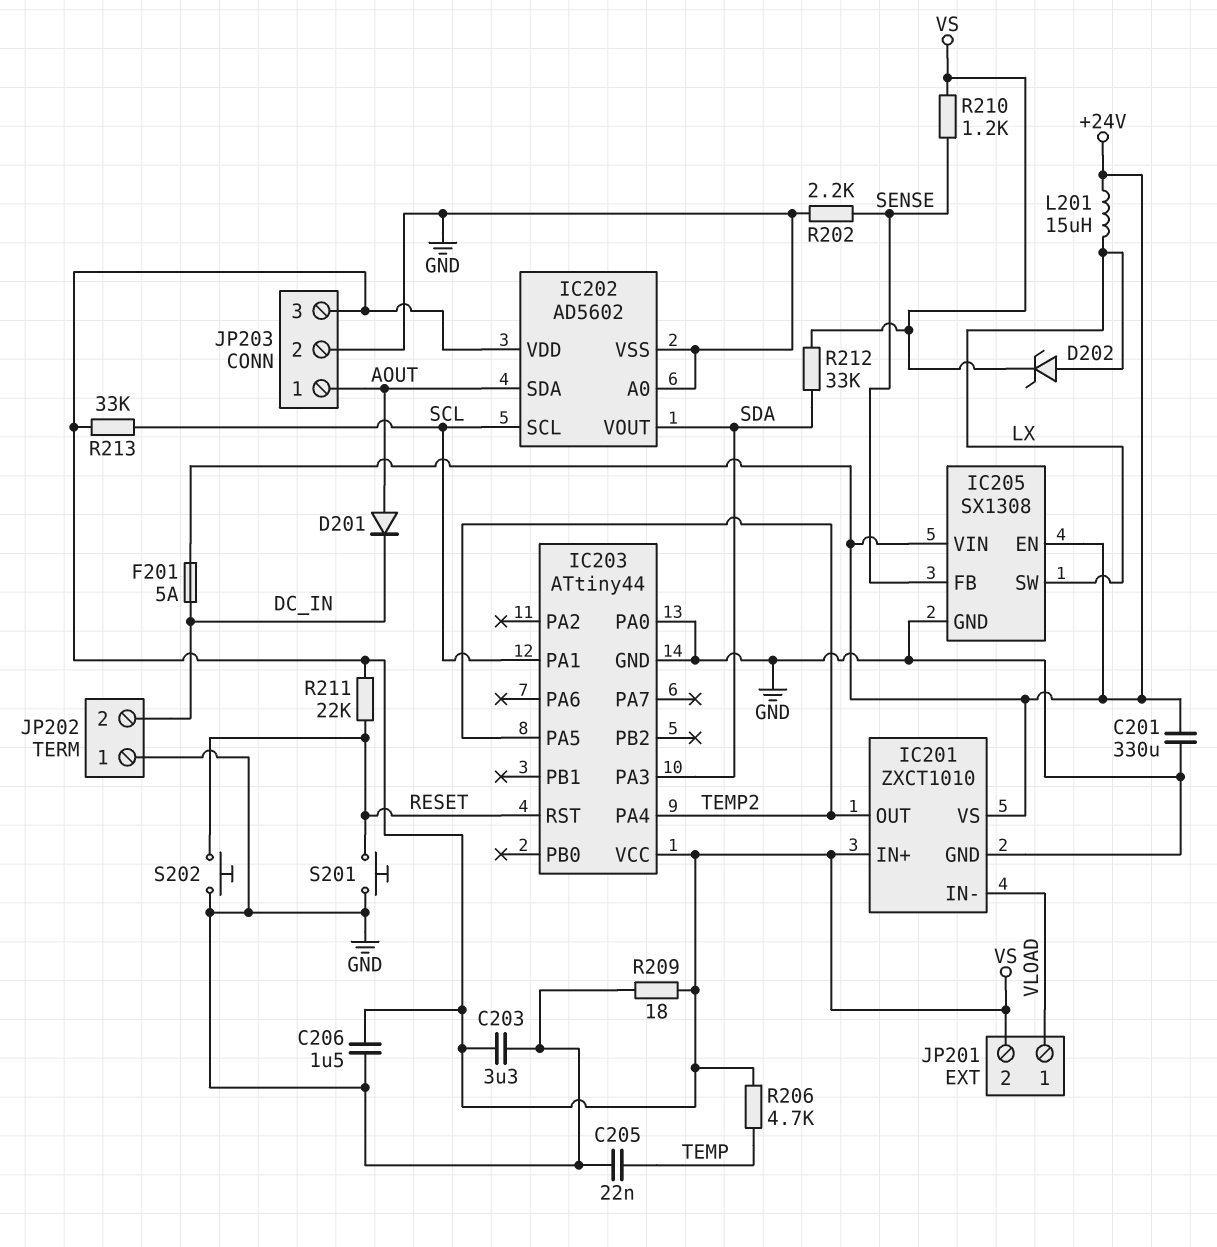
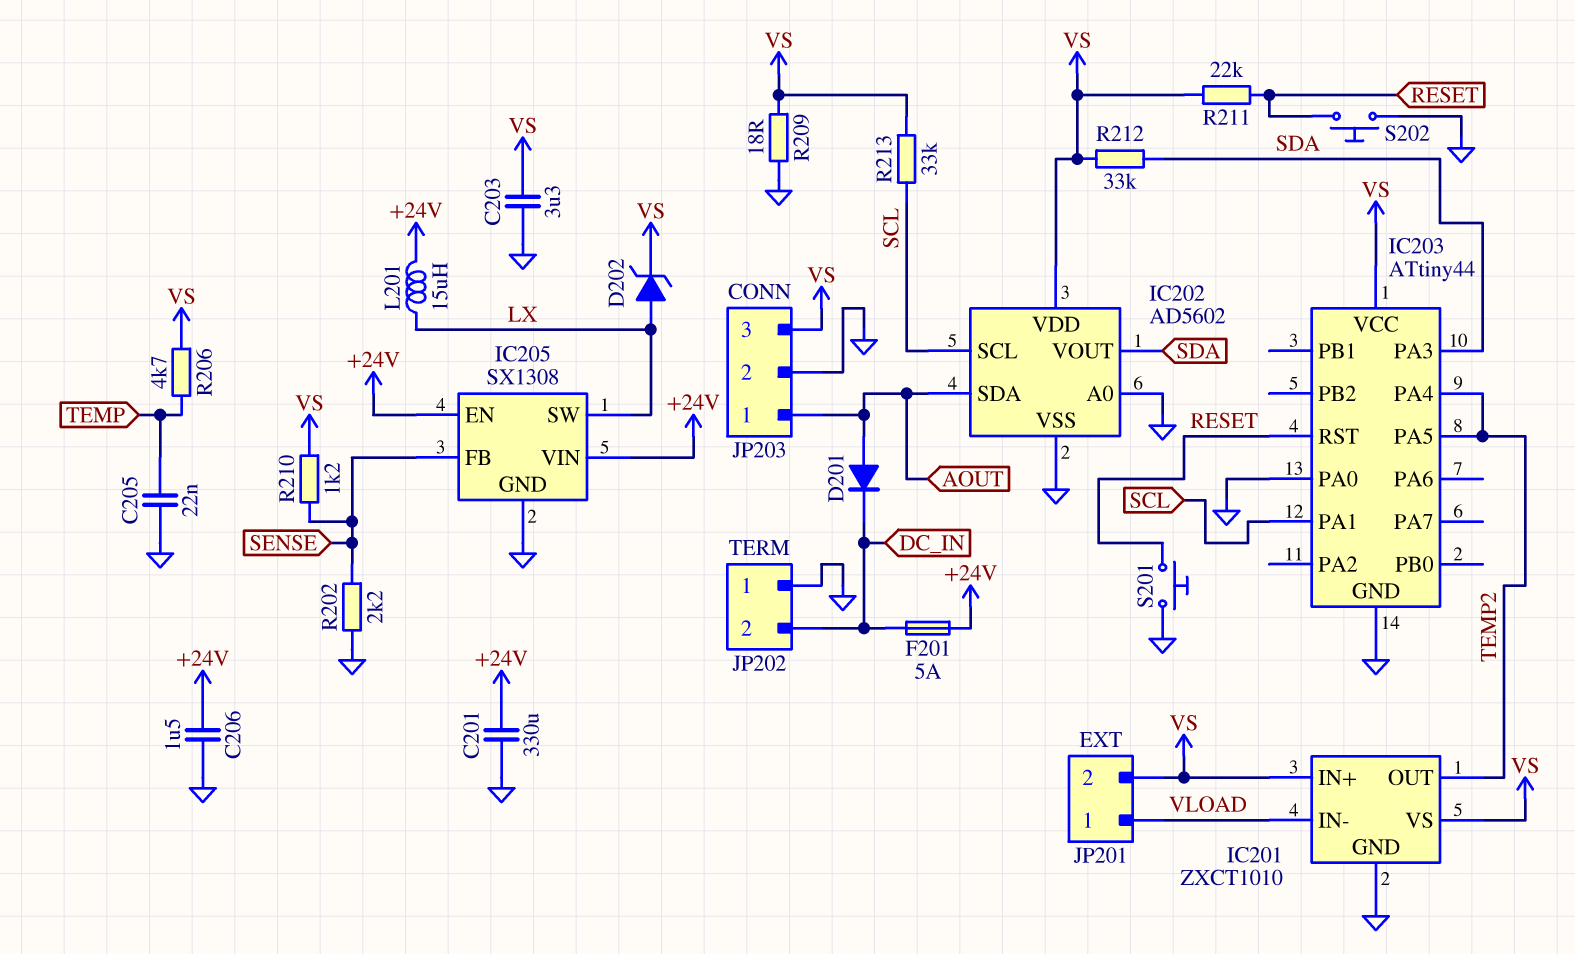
C206: 1.5uF (GND, VS) -> 1.5uF (+24V, GND)
IC201 pin VS: +24V -> VS

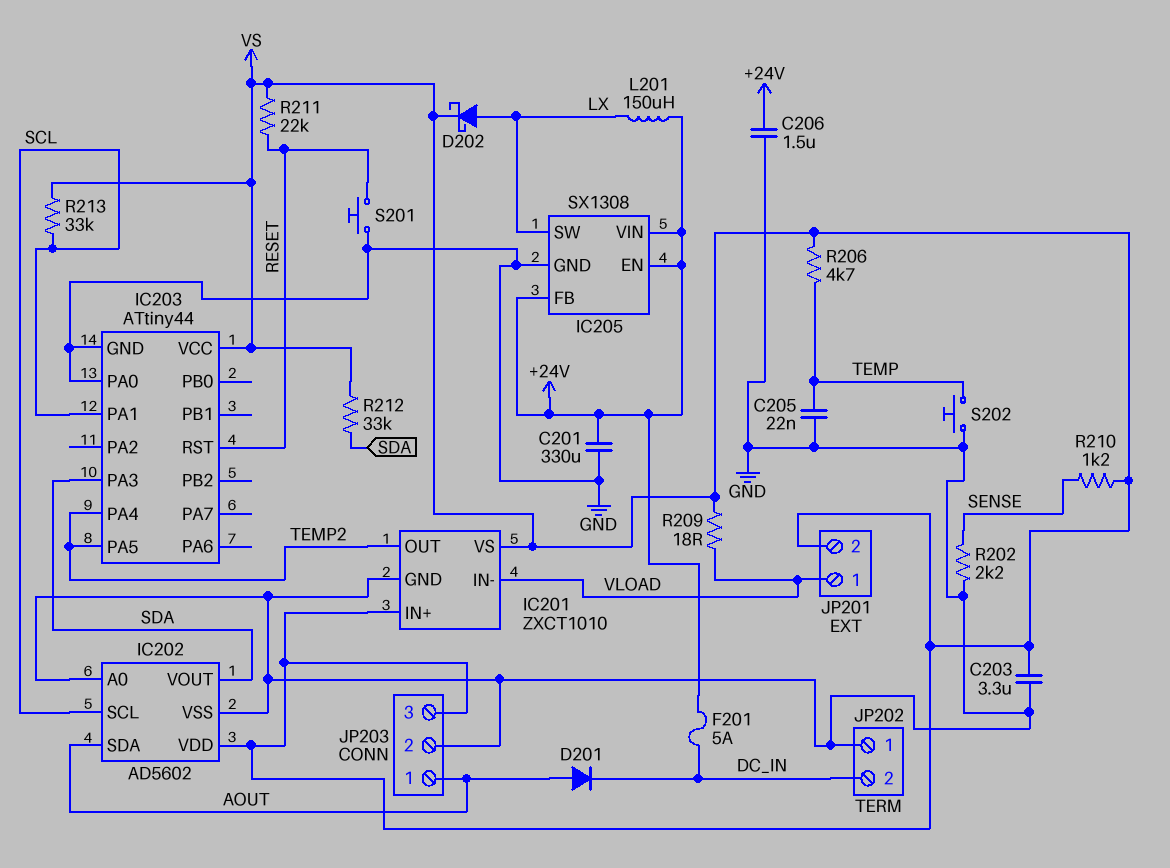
D202: zener (A LX, K VS) -> schottky (A LX, K VS)
IC205 pin FB: SENSE -> +24V
L201: 15uH (+24V, LX) -> 150uH (+24V, LX)
R209: 18 (GND, VS) -> 18 (VLOAD, VS)
S202: button (GND, RESET) -> button (GND, TEMP)

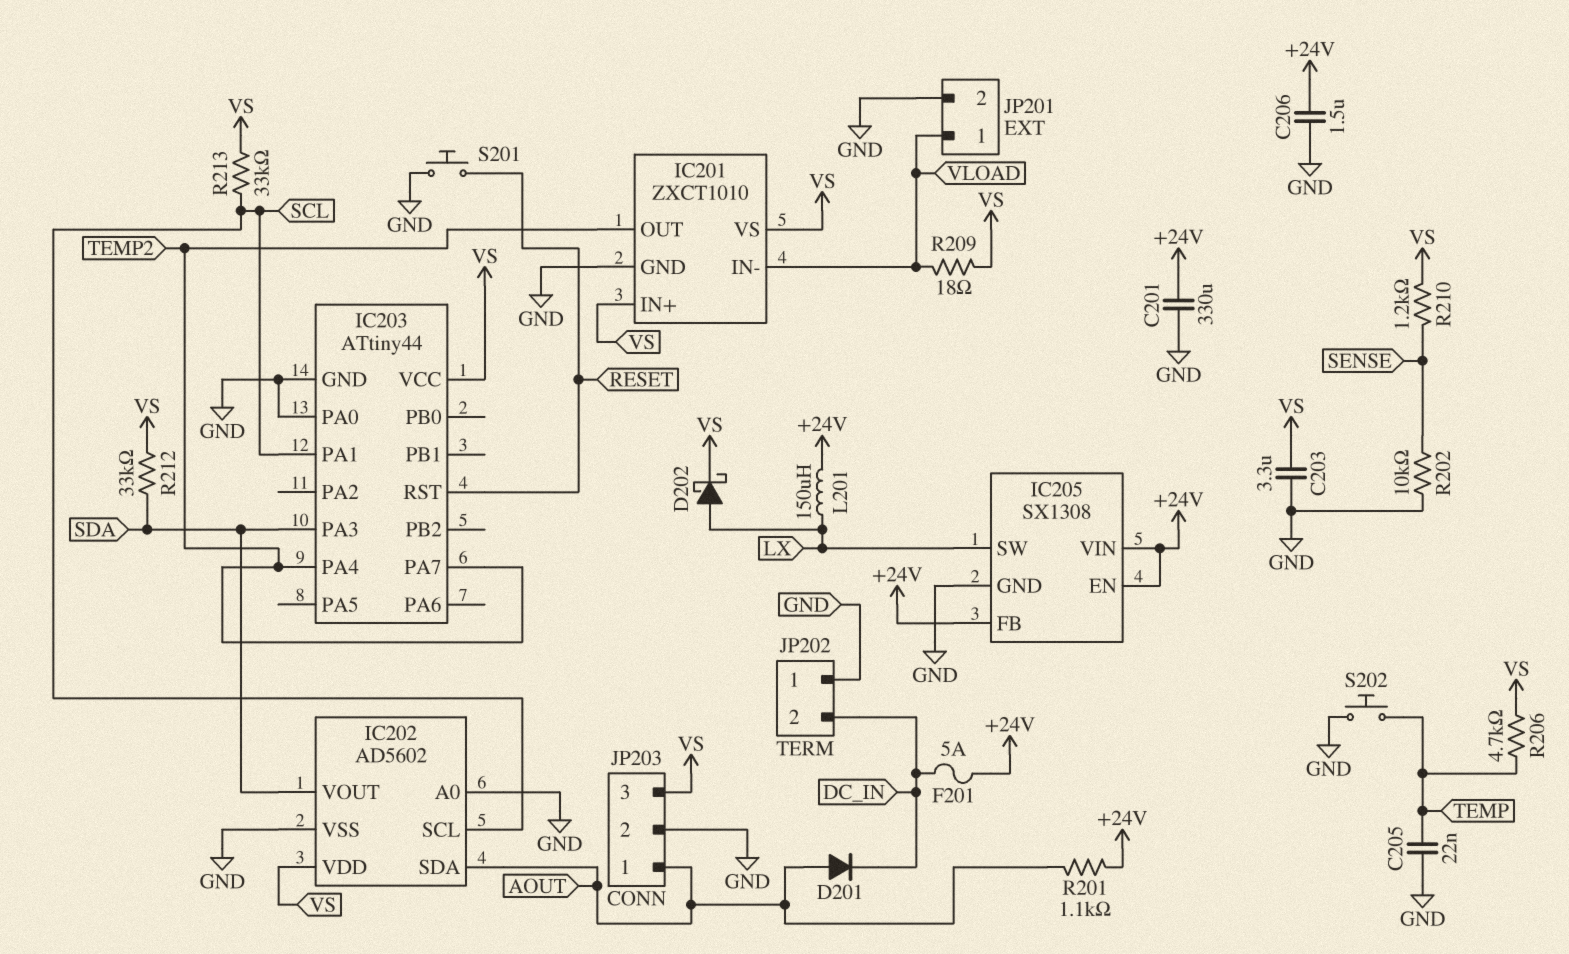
IC203 pin PA5: TEMP2 -> none
IC203 pin PA7: none -> TEMP2
JP201 pin 2: VS -> GND
R201: none -> 1.1k (+24V, AOUT)
R202: 2.2k (GND, SENSE) -> 10k (GND, SENSE)
R211: 22k (RESET, VS) -> none

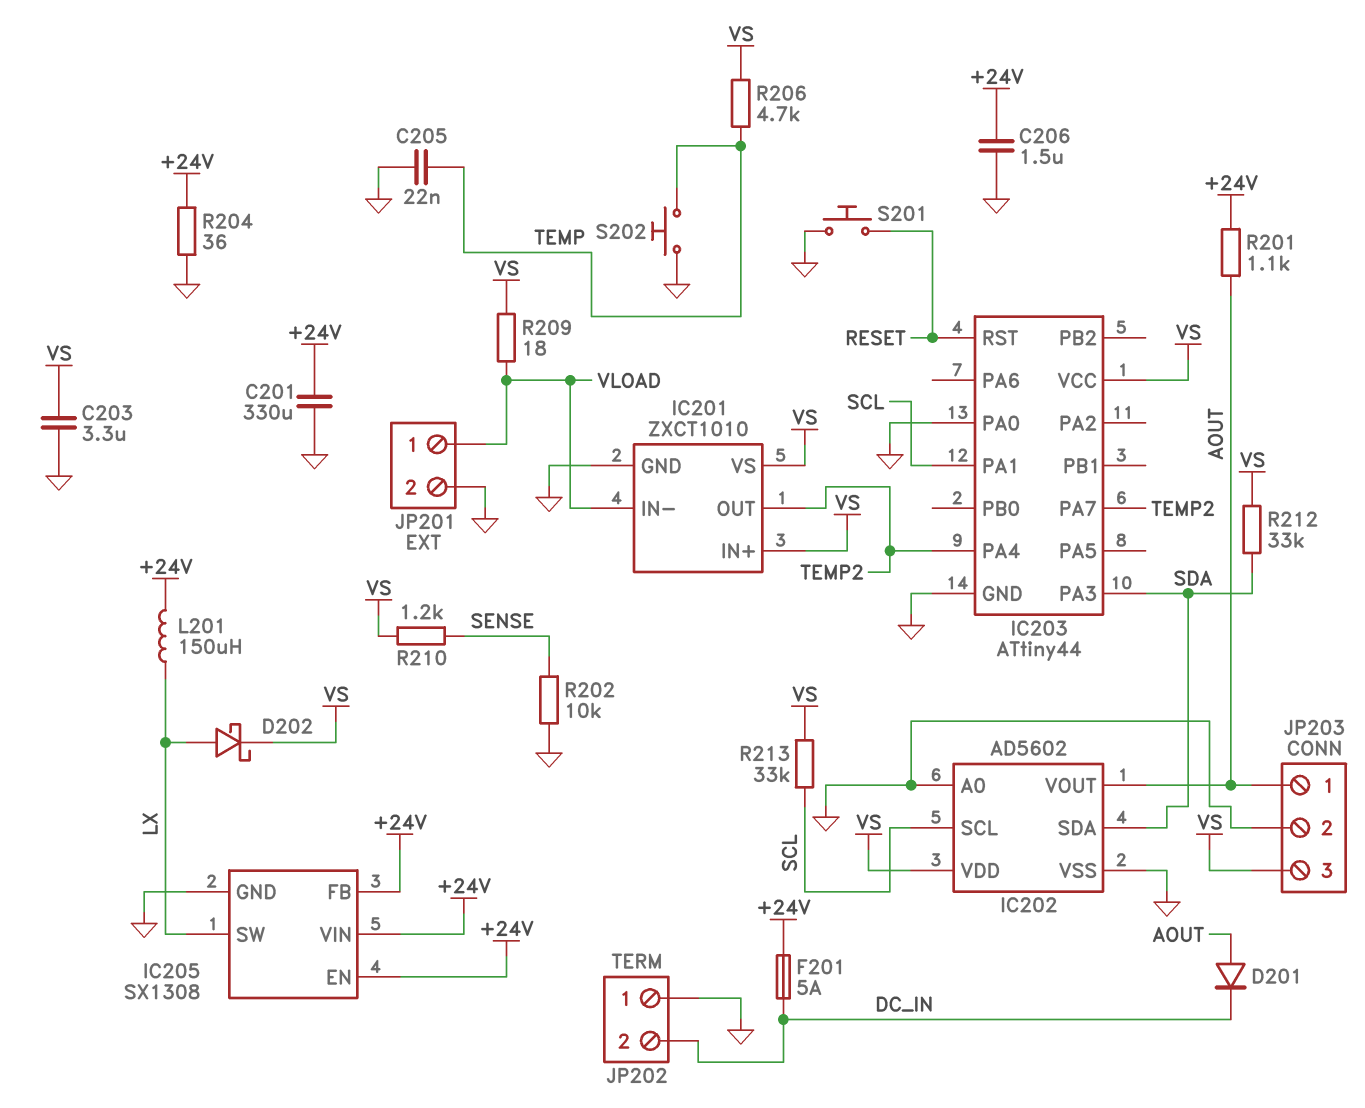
IC202 pin SDA: AOUT -> SDA
IC202 pin VOUT: SDA -> AOUT
R204: none -> 36 (+24V, GND)

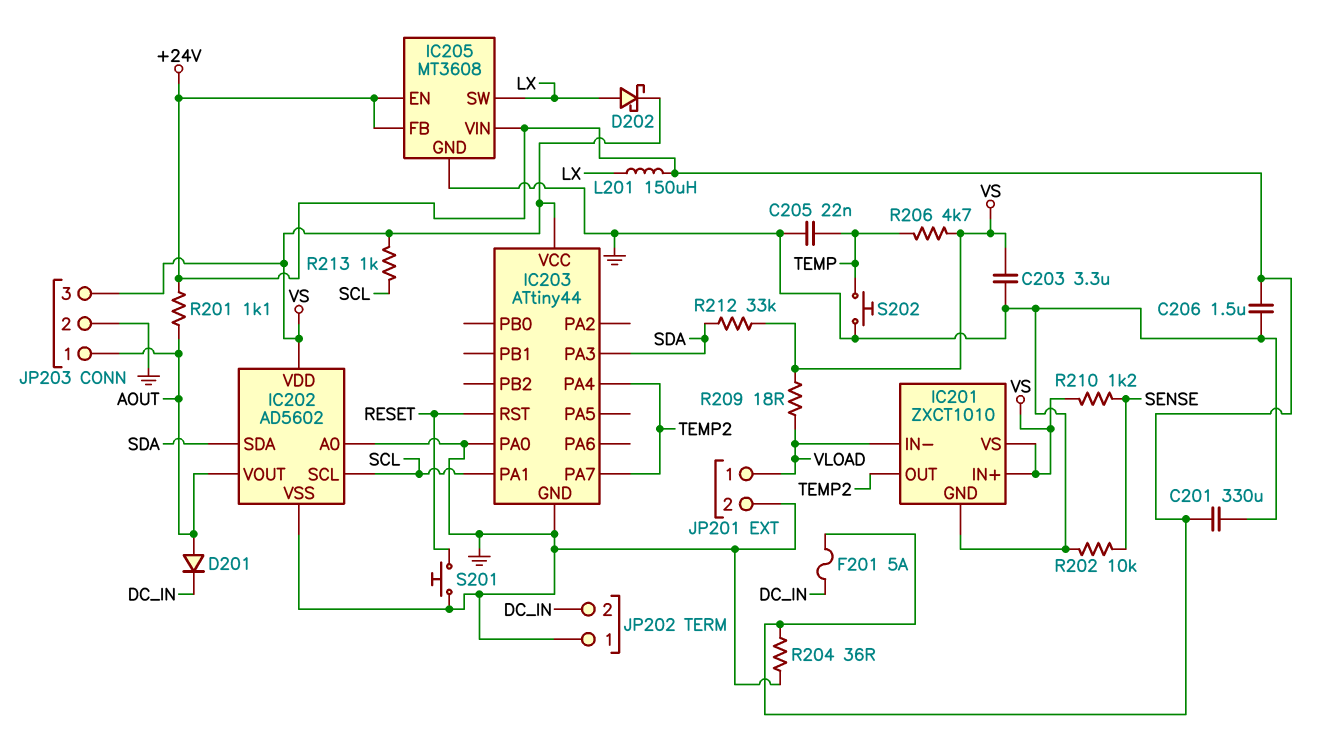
IC205: SX1308 -> MT3608
R213: 33k (SCL, VS) -> 1k (SCL, VS)

